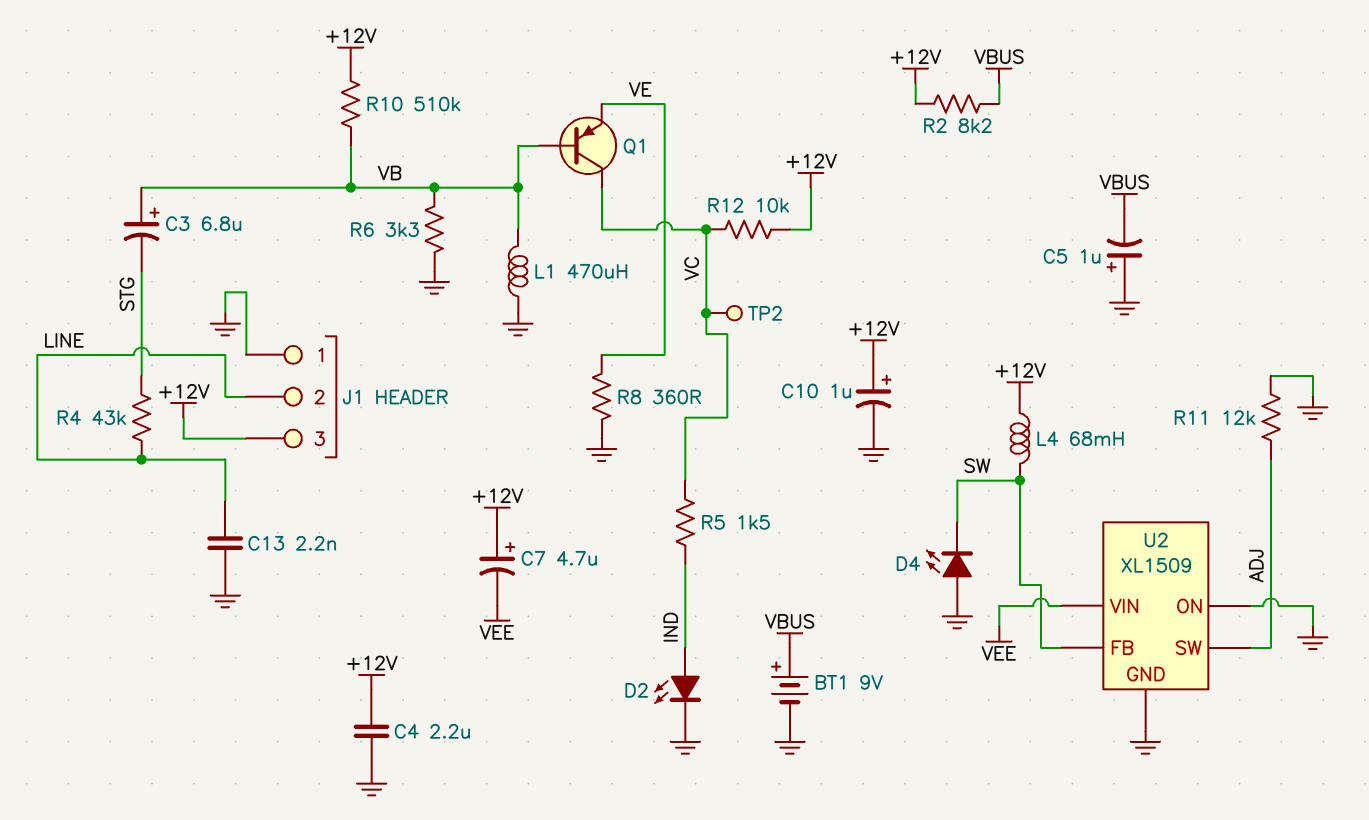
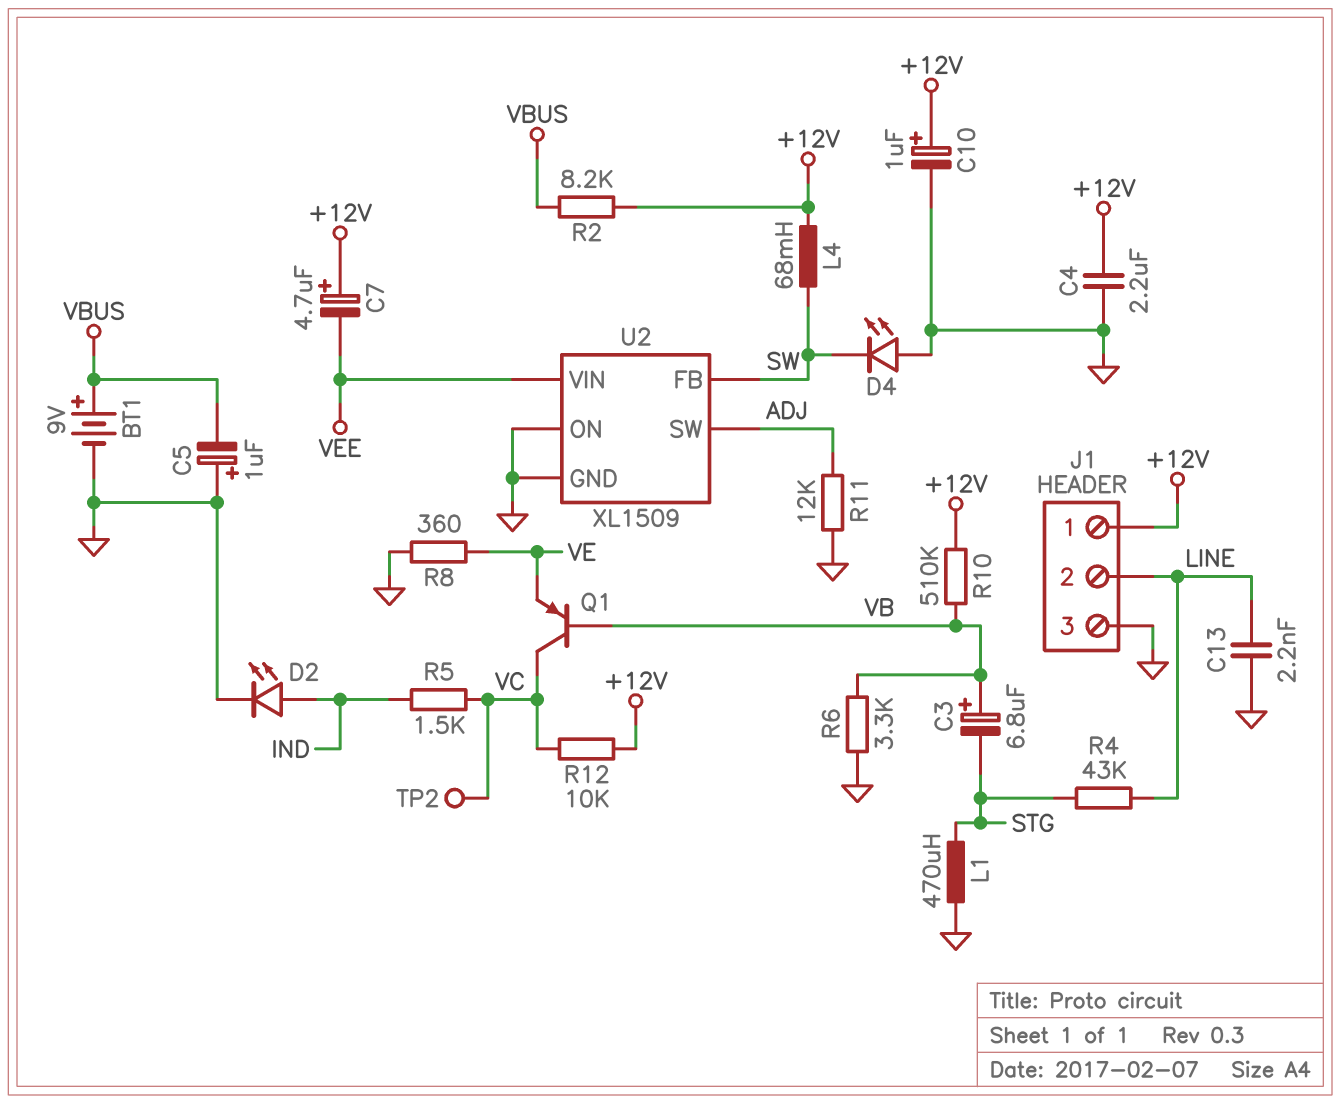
J1 pin 1: GND -> +12V
J1 pin 3: +12V -> GND
L1: 470uH (GND, VB) -> 470uH (GND, STG)

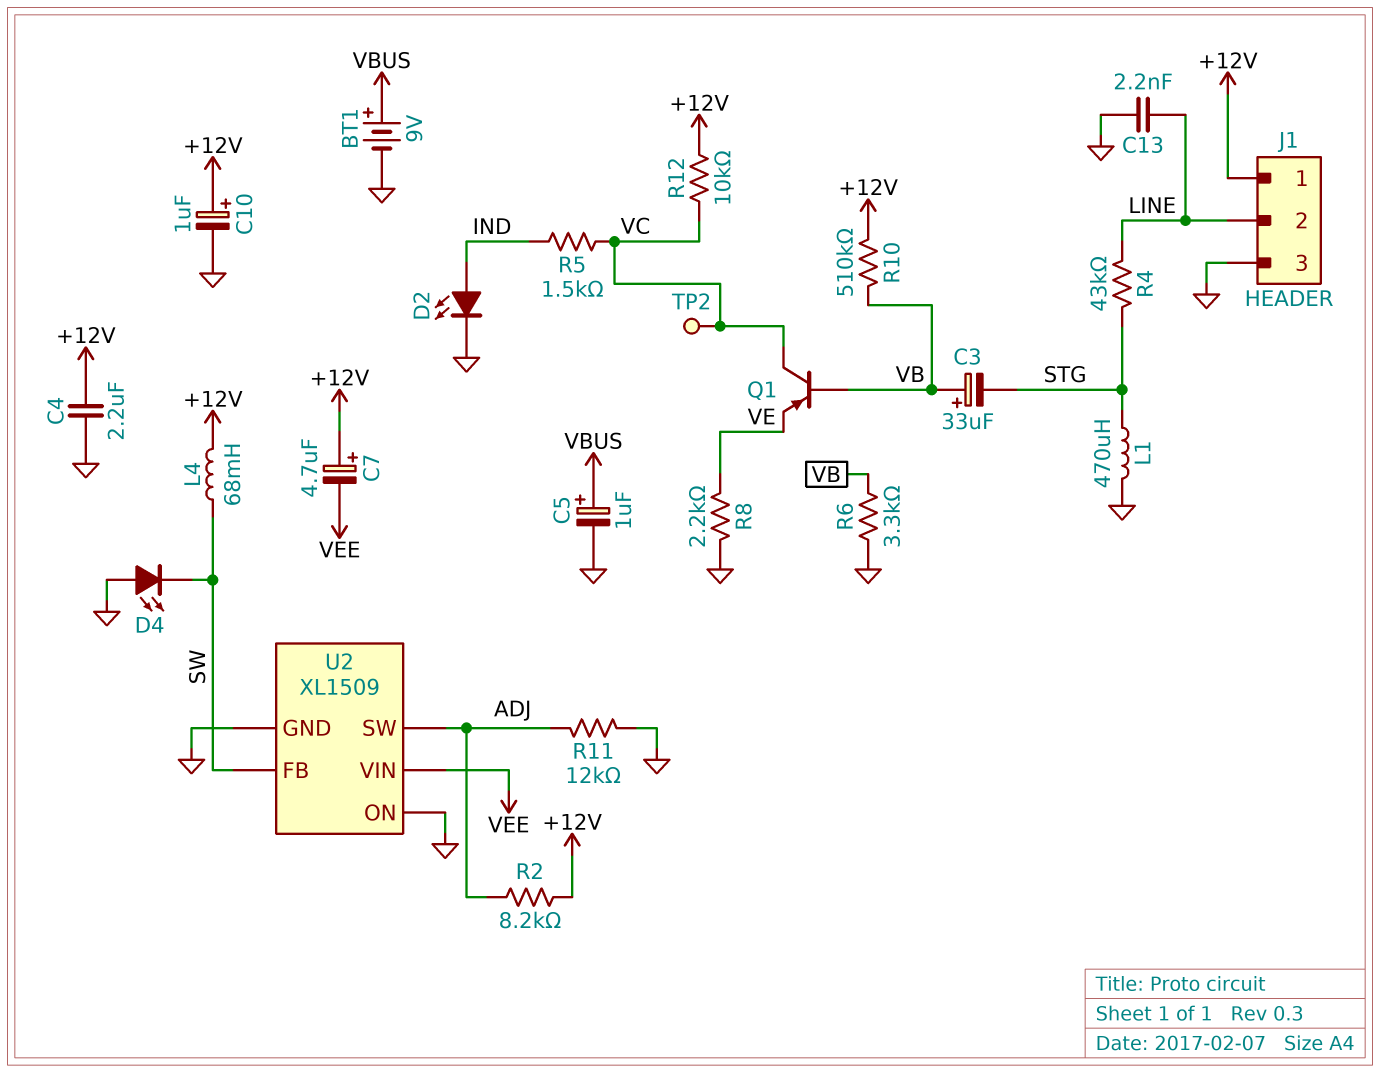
C3: 6.8uF (plus VB, minus STG) -> 33uF (plus VB, minus STG)
C5: 1uF (plus GND, minus VBUS) -> 1uF (plus VBUS, minus GND)
R2: 8.2k (+12V, VBUS) -> 8.2k (+12V, ADJ)
R8: 360 (GND, VE) -> 2.2k (GND, VE)

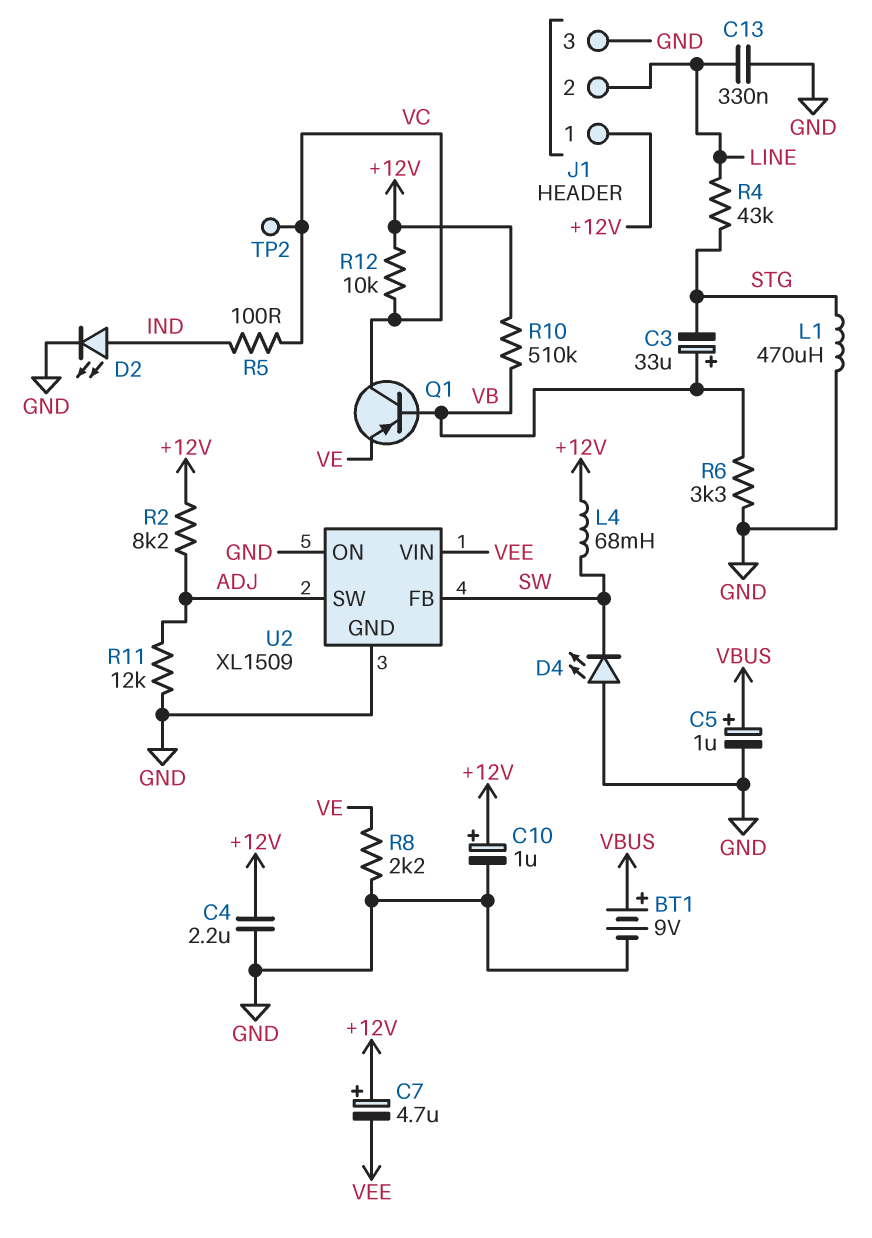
C13: 2.2nF (GND, LINE) -> 330nF (GND, LINE)
R5: 1.5k (IND, VC) -> 100 (IND, VC)

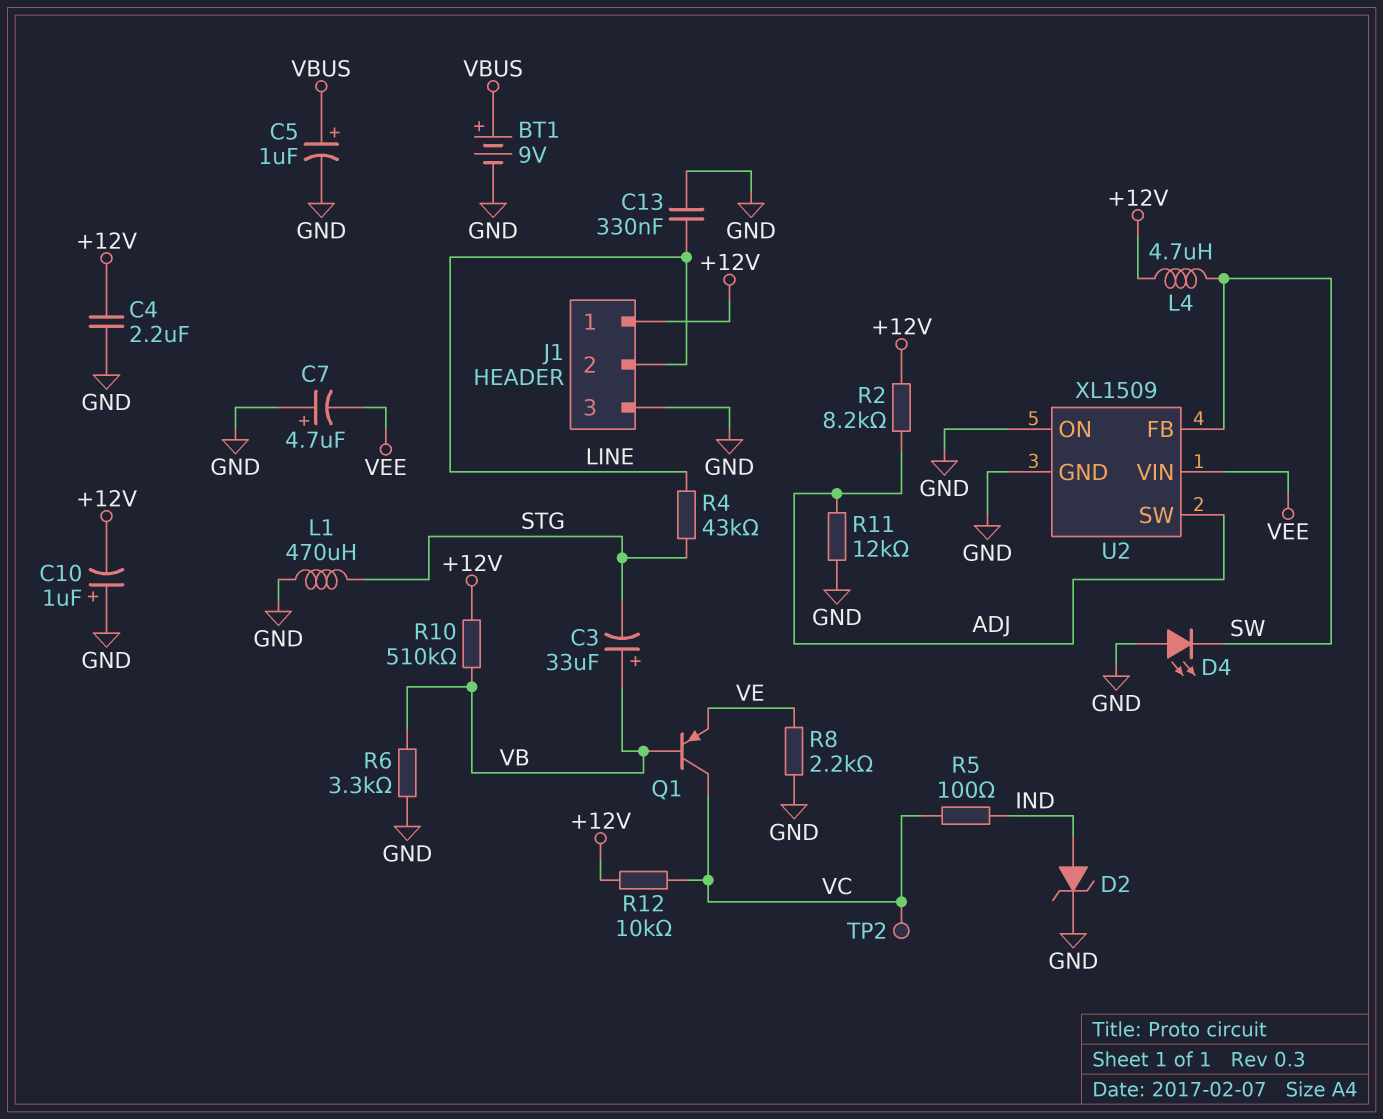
C7: 4.7uF (plus +12V, minus VEE) -> 4.7uF (plus GND, minus VEE)
C10: 1uF (plus +12V, minus GND) -> 1uF (plus GND, minus +12V)
D2: LED (A IND, K GND) -> zener (A IND, K GND)
L4: 68mH (+12V, SW) -> 4.7uH (+12V, SW)

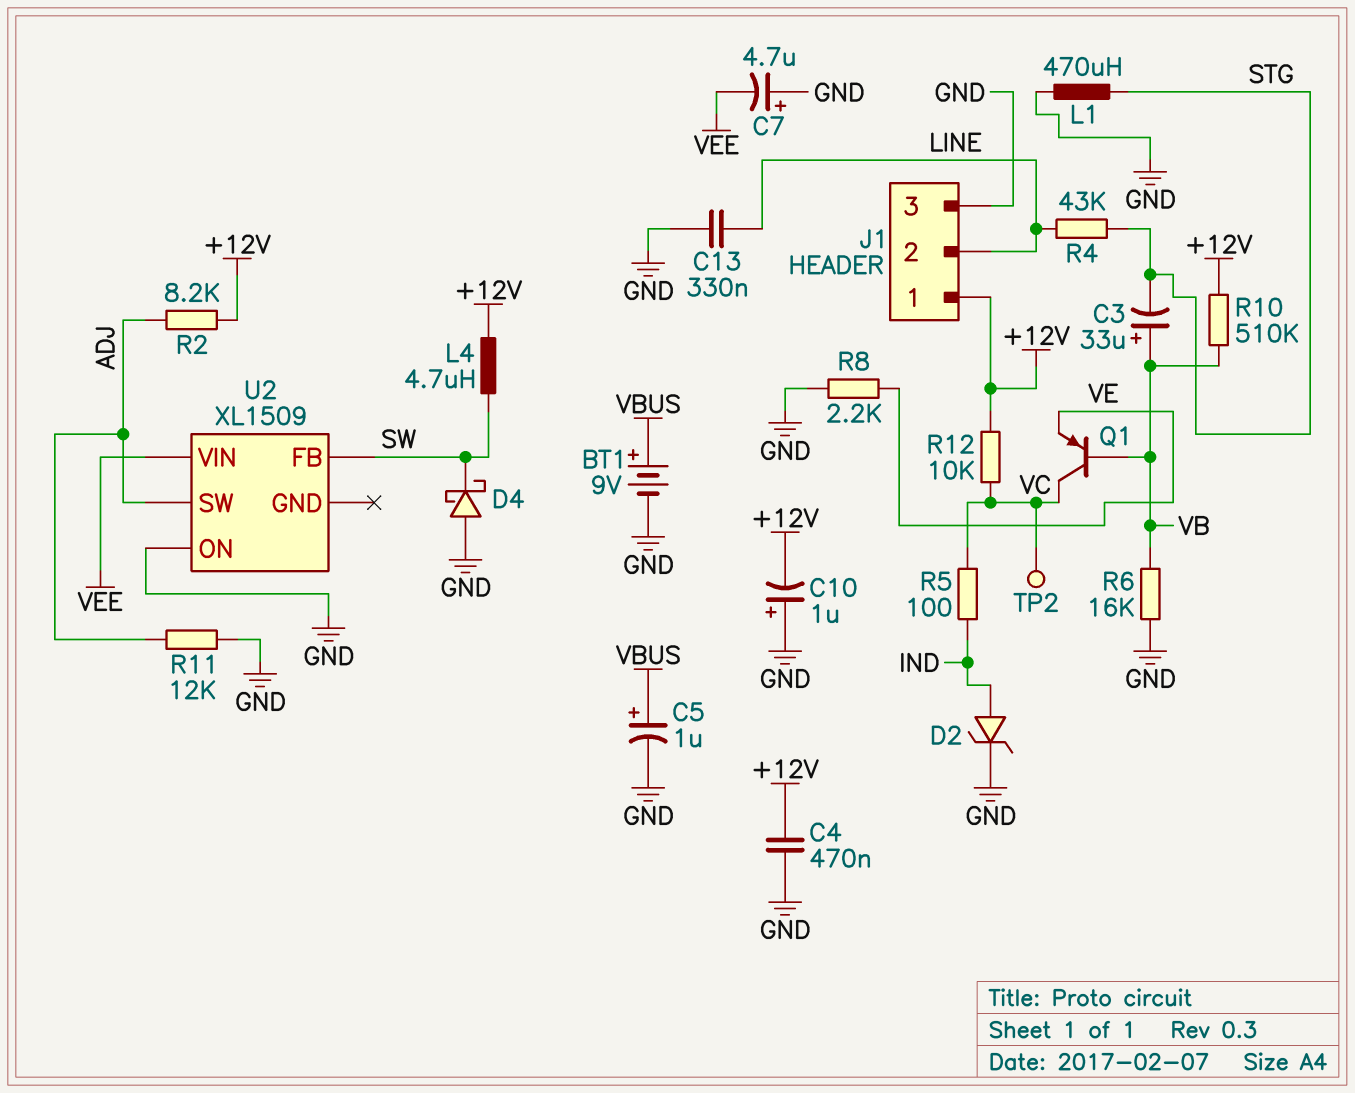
C4: 2.2uF (+12V, GND) -> 470nF (+12V, GND)
D4: LED (A GND, K SW) -> schottky (A GND, K SW)
R6: 3.3k (GND, VB) -> 16k (GND, VB)
U2 pin GND: GND -> none

